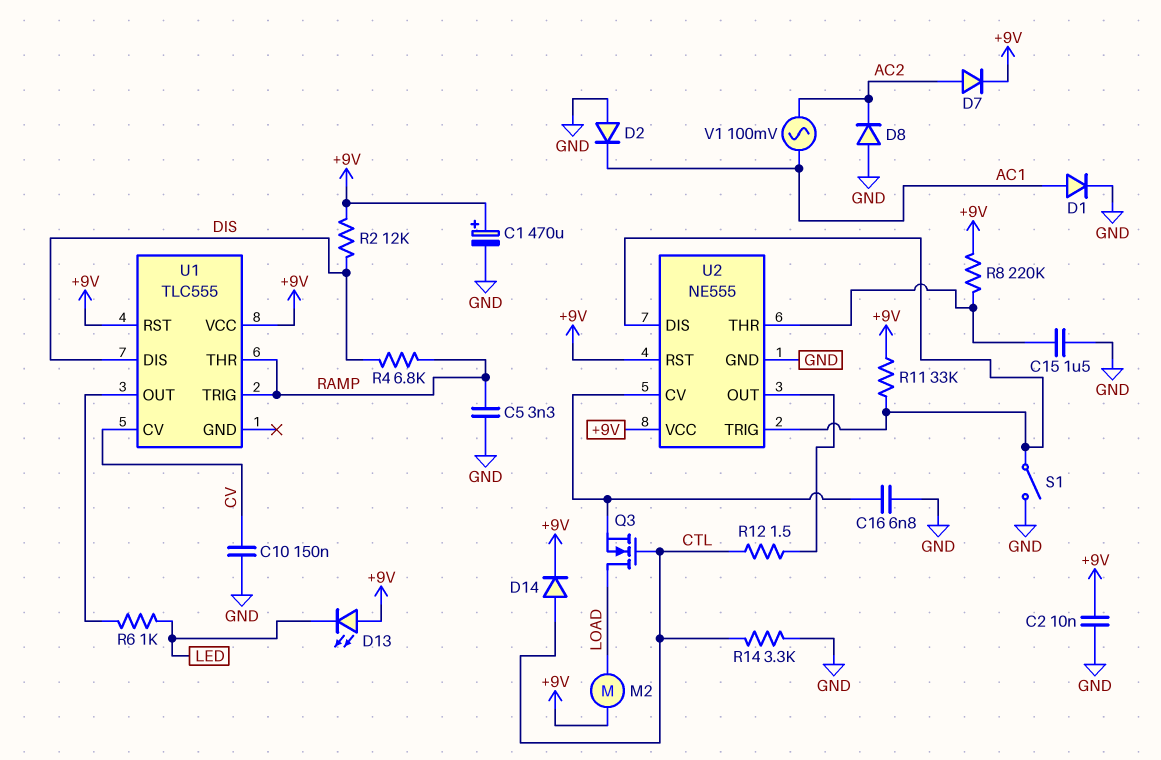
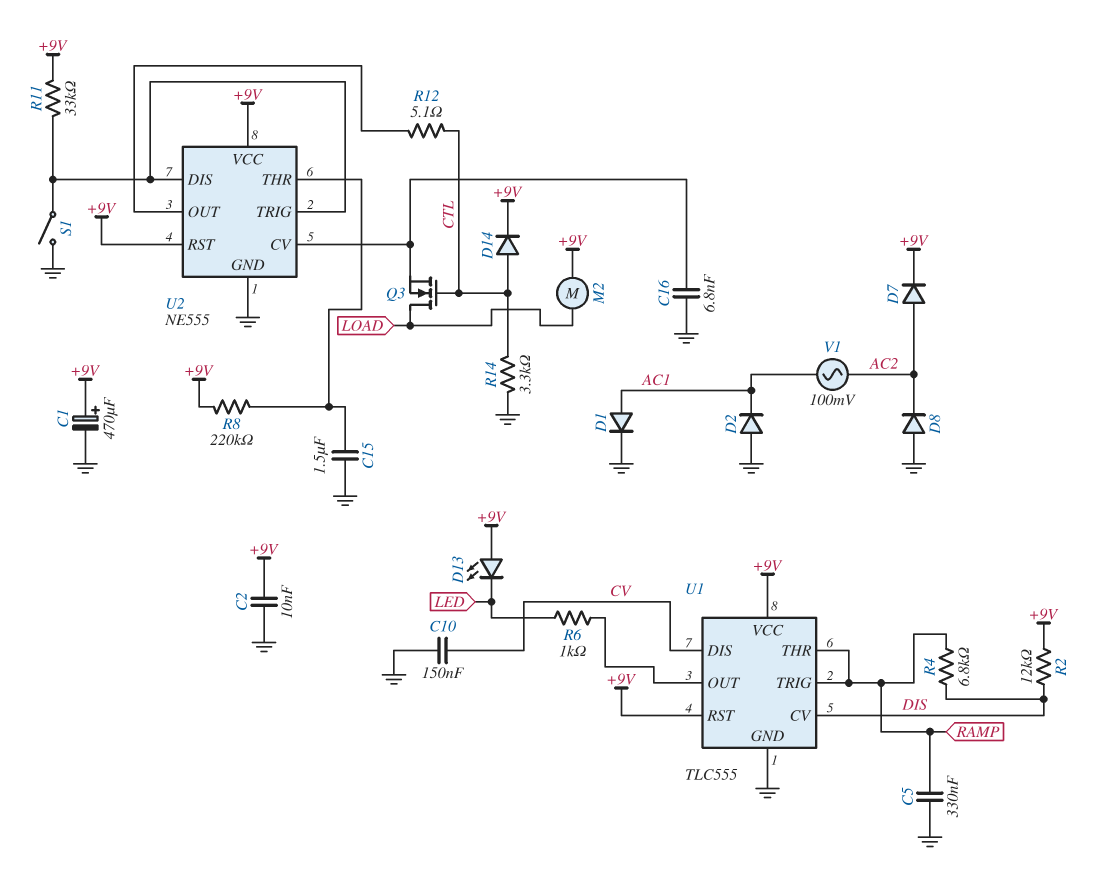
C5: 3.3nF (GND, RAMP) -> 330nF (GND, RAMP)
R12: 1.5 (CTL, U2/OUT) -> 5.1 (CTL, U2/OUT)
U1 pin CV: CV -> DIS
U1 pin DIS: DIS -> CV
U1 pin GND: none -> GND

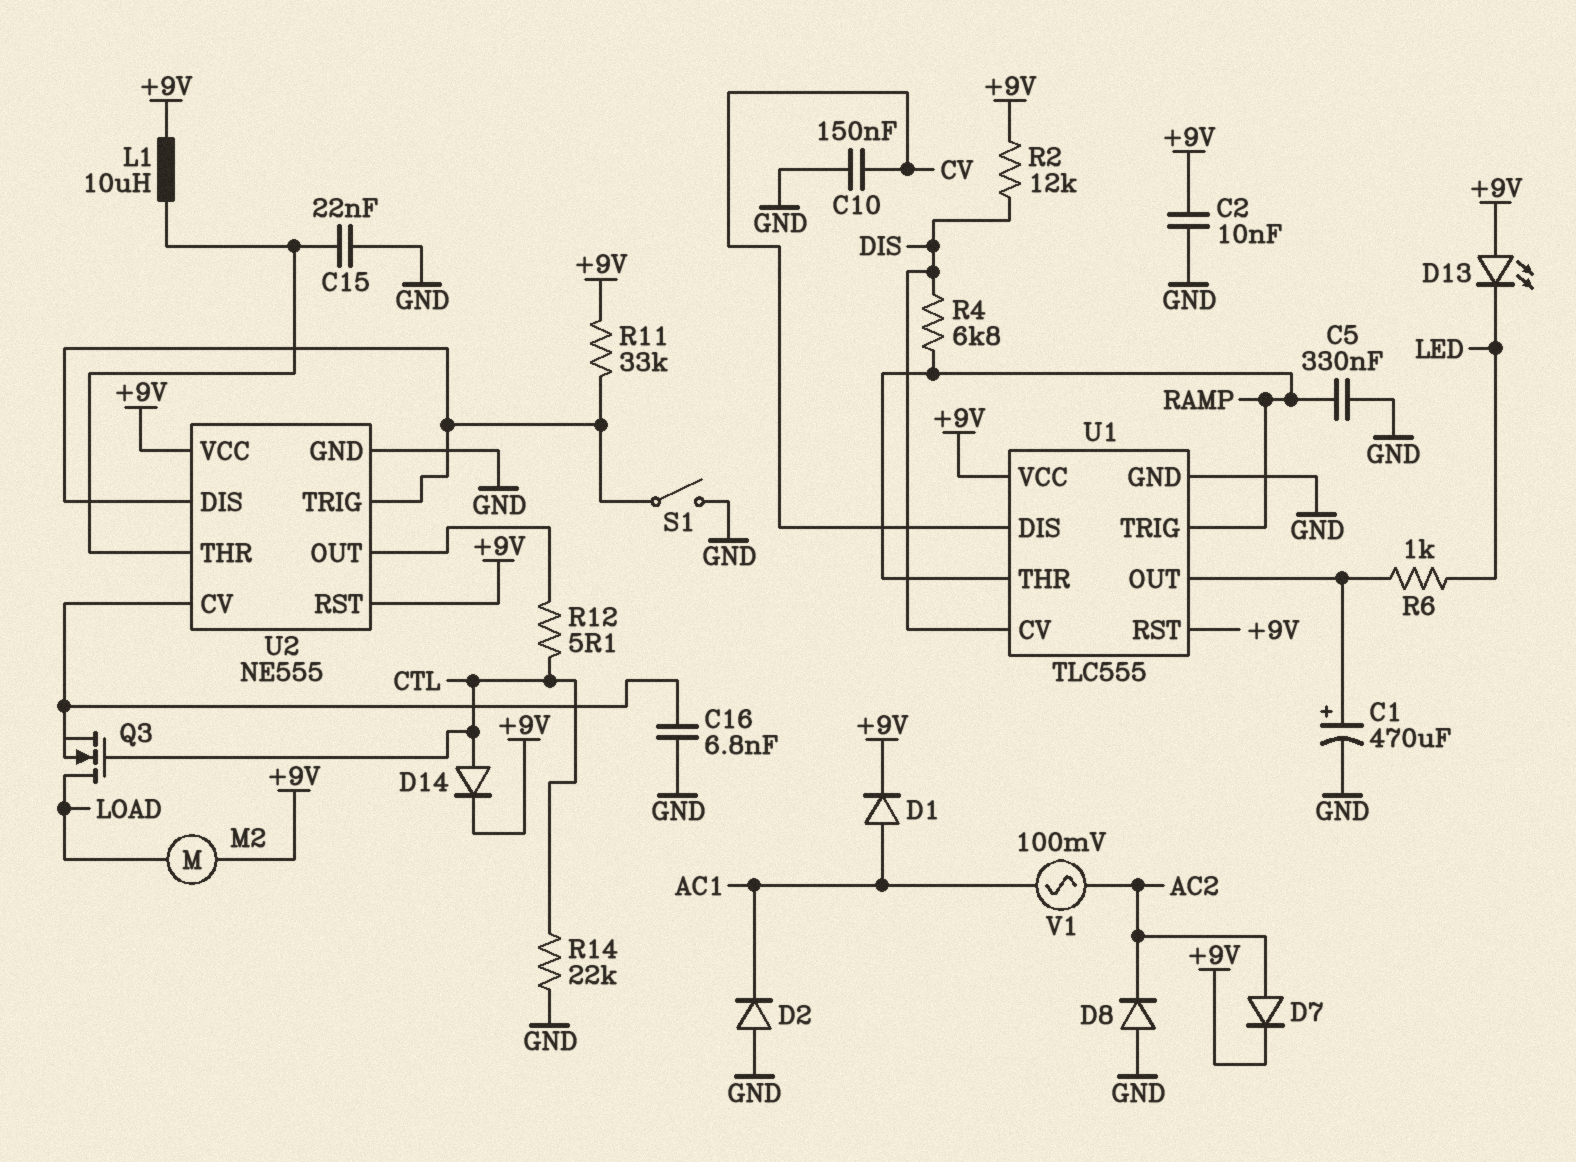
C1: 470uF (plus +9V, minus GND) -> 470uF (plus U1/OUT, minus GND)
C15: 1.5uF (GND, U2/THR) -> 22nF (GND, U2/THR)
D1: diode (A AC1, K GND) -> diode (A AC1, K +9V)
L1: none -> 10uH (+9V, U2/THR)
R8: 220k (+9V, U2/THR) -> none
R14: 3.3k (CTL, GND) -> 22k (CTL, GND)

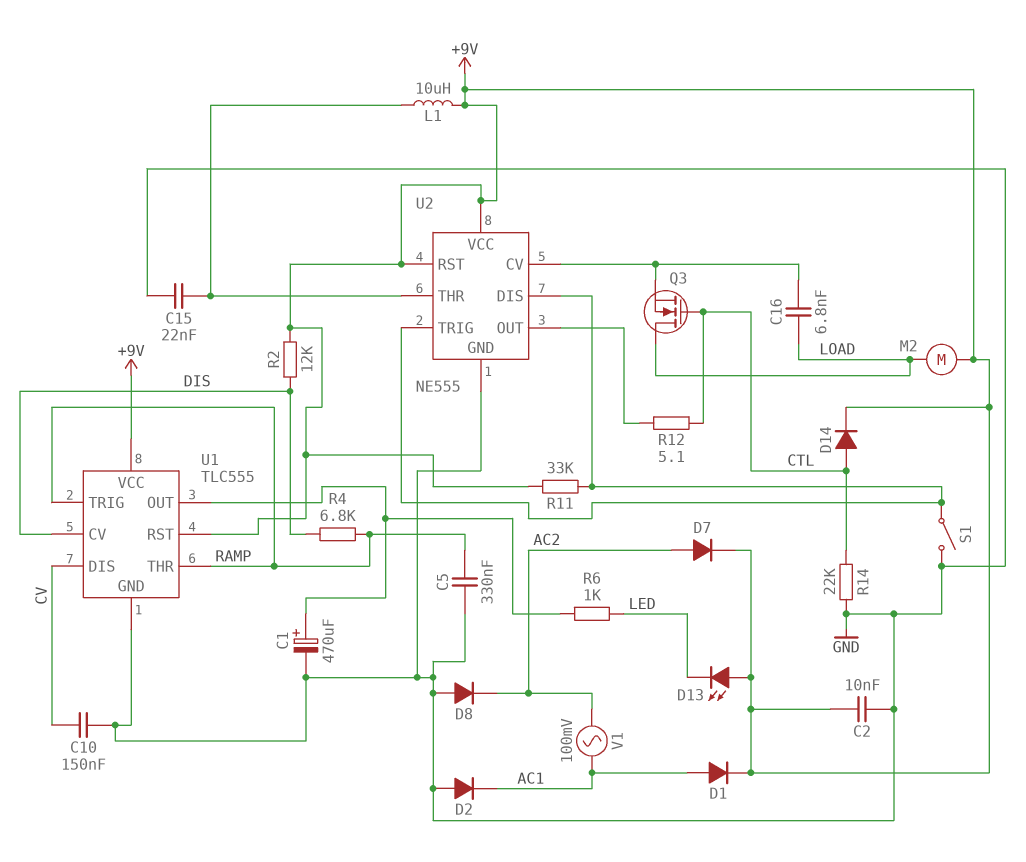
C16: 6.8nF (GND, U2/CV) -> 6.8nF (LOAD, U2/CV)

